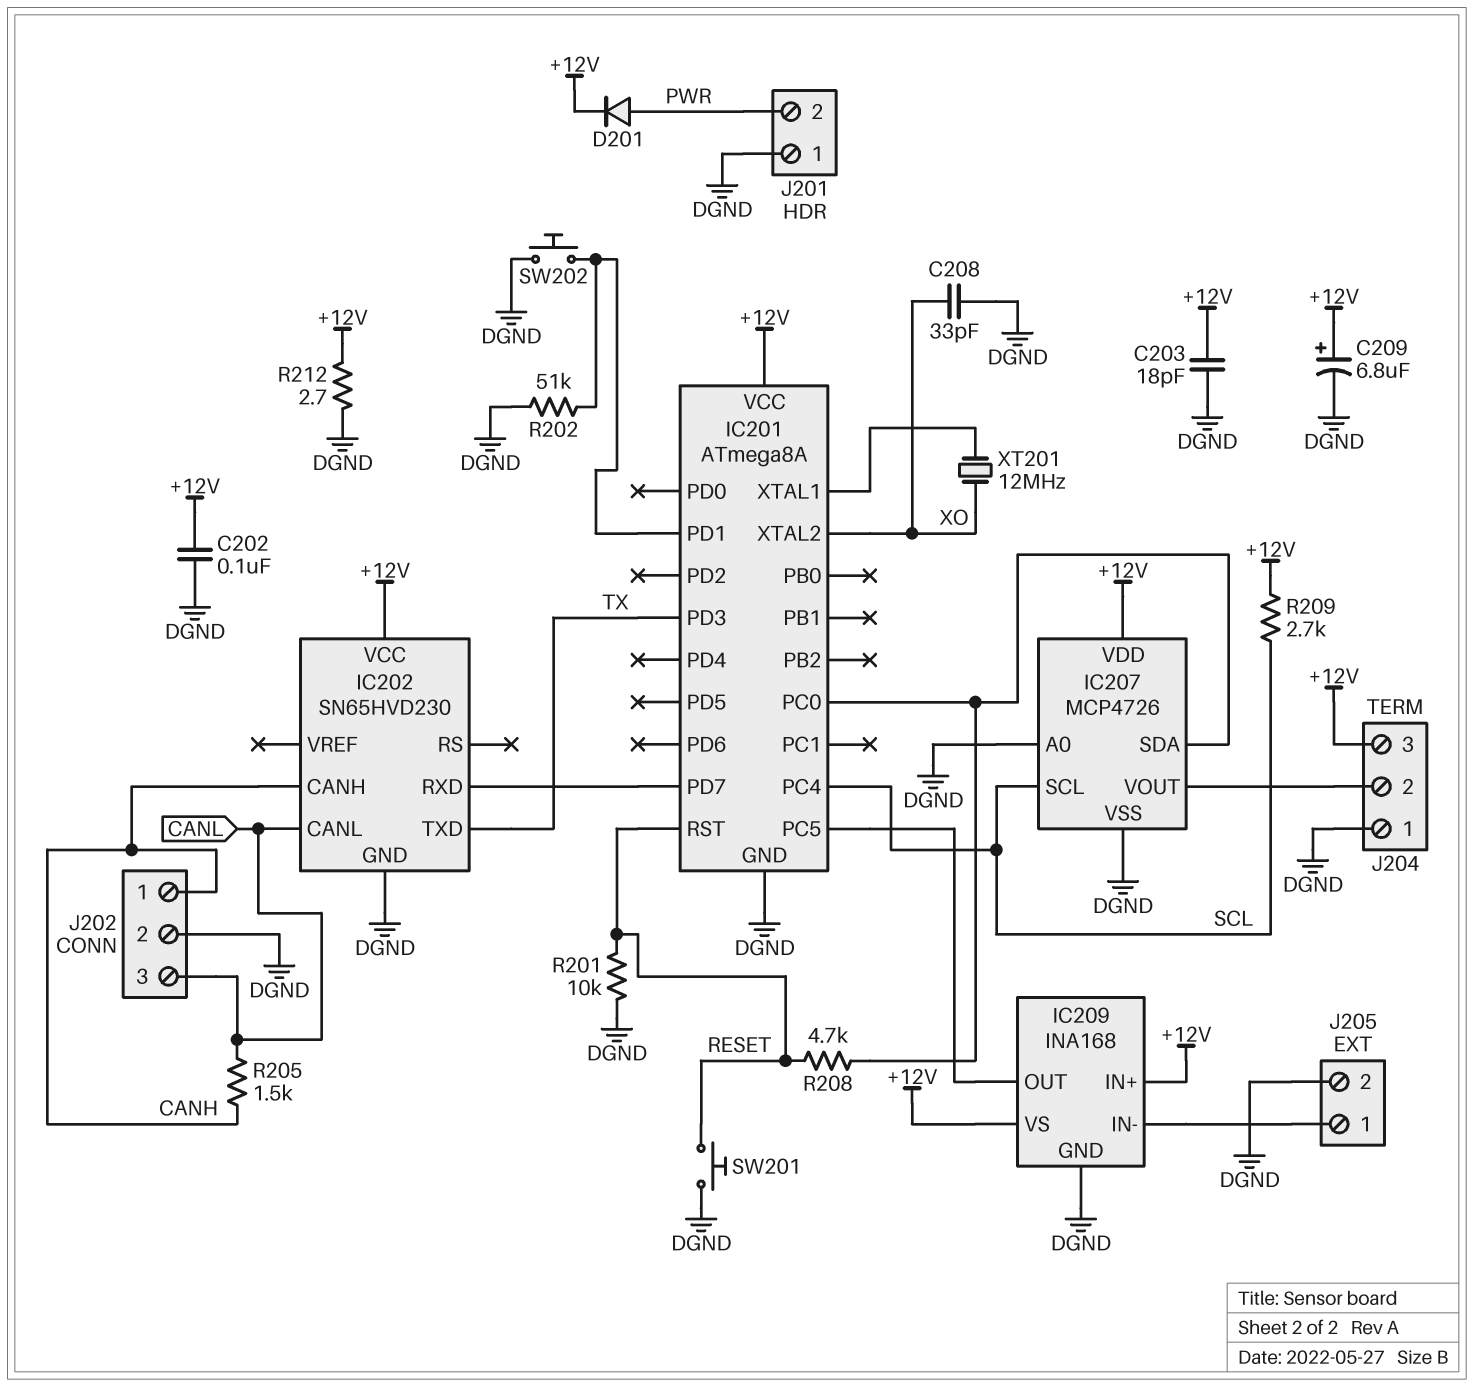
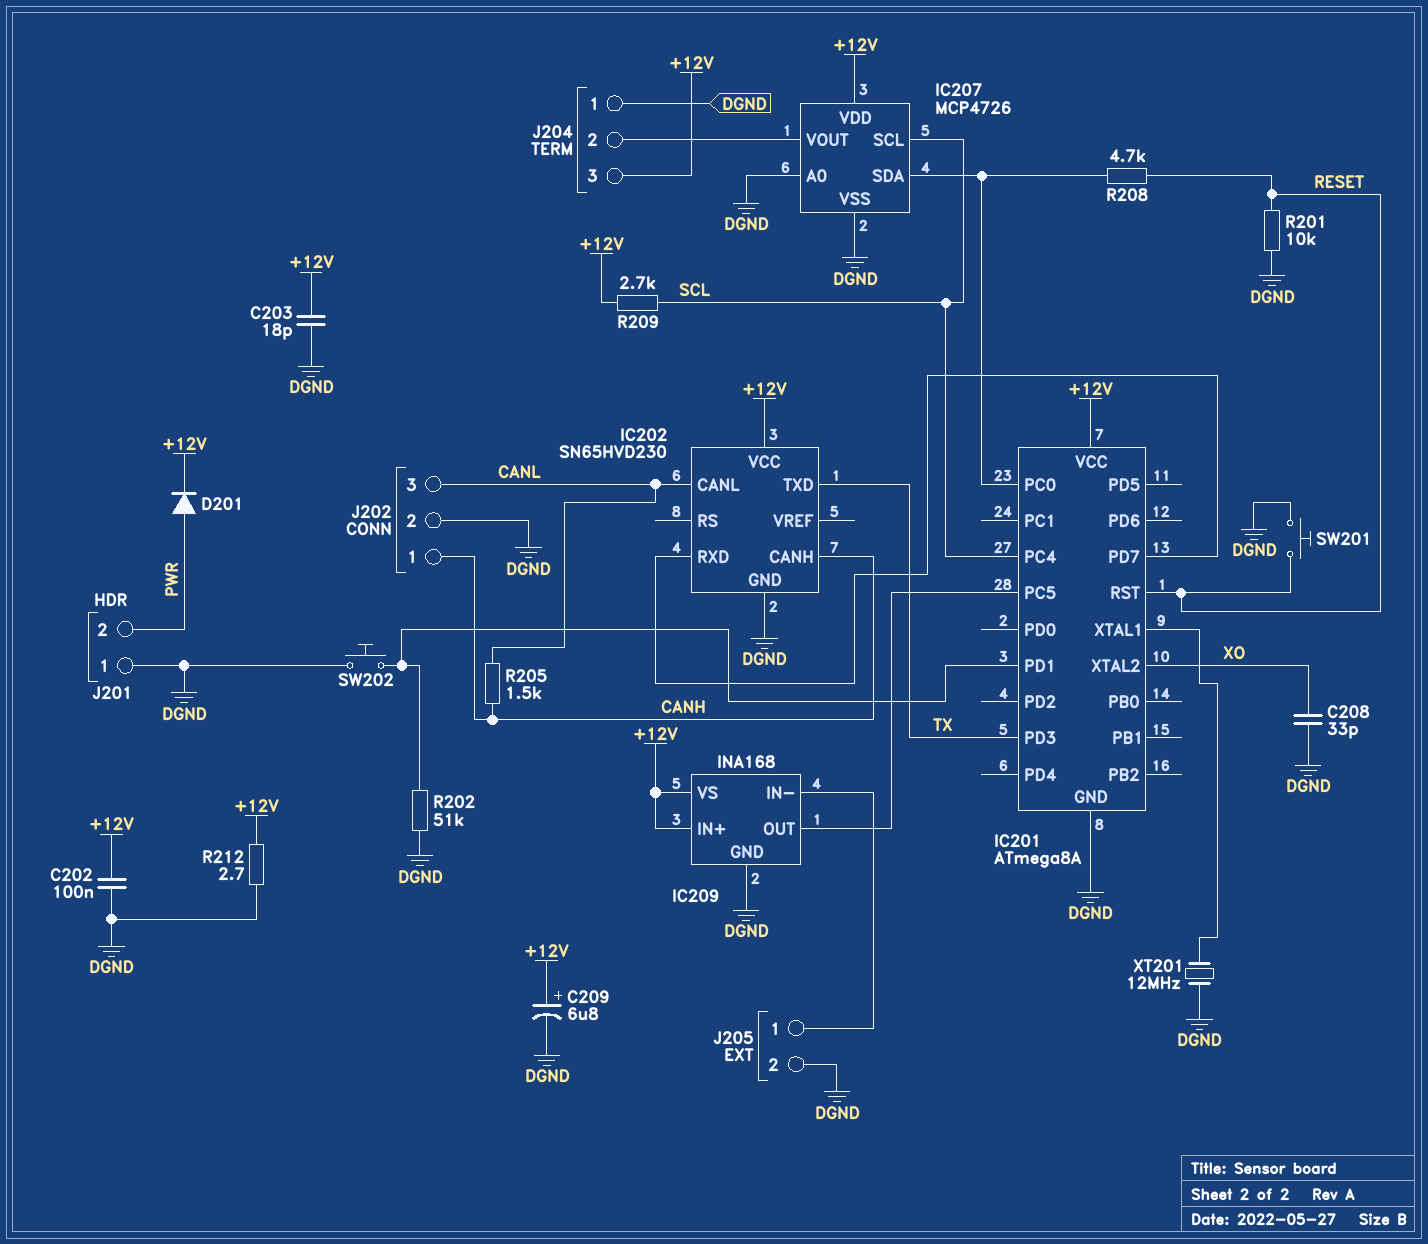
XT201: 12MHz (IC201/XTAL1, XO) -> 12MHz (DGND, IC201/XTAL1)

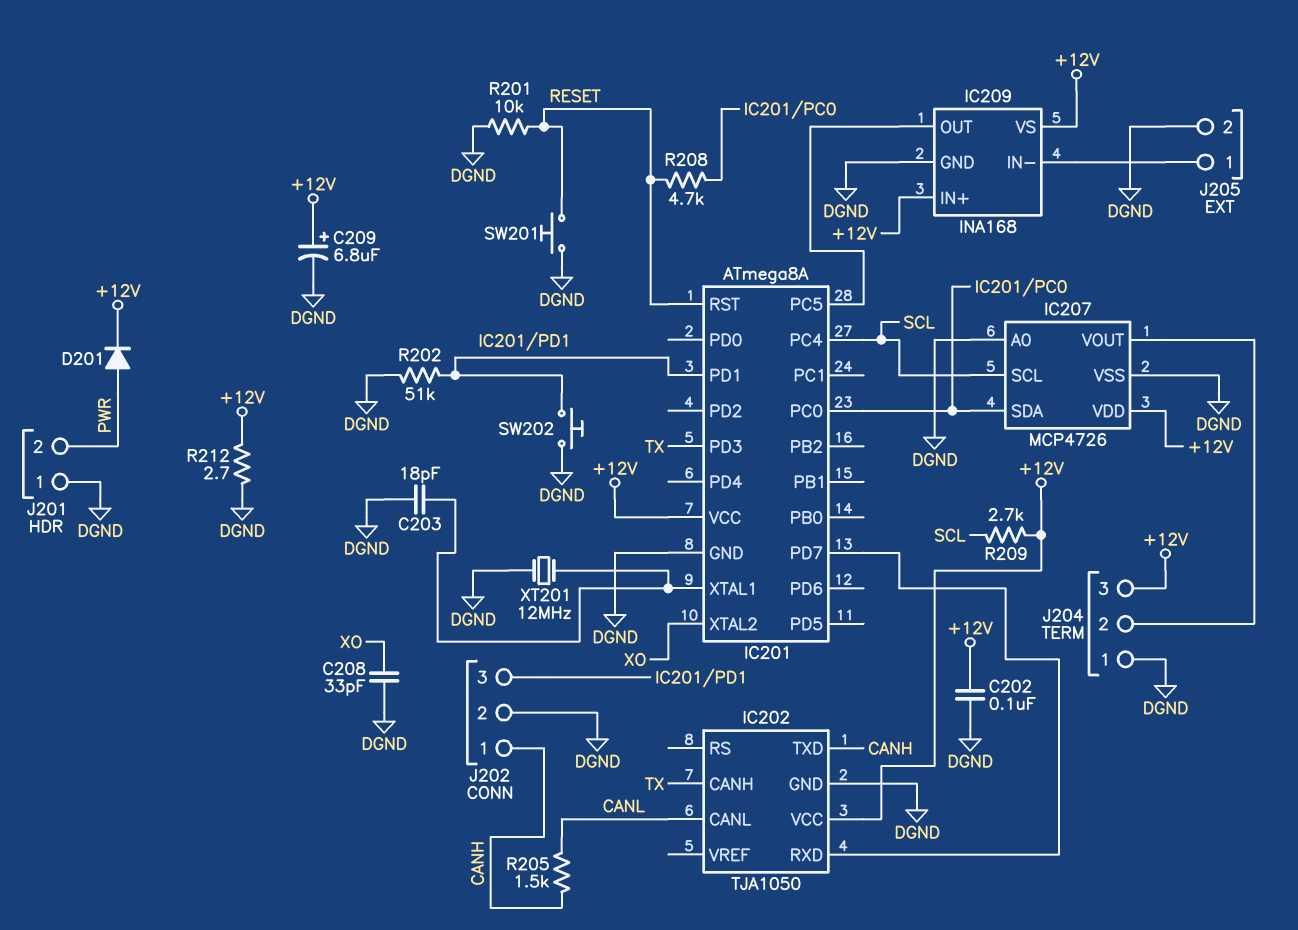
C203: 18pF (+12V, DGND) -> 18pF (DGND, IC201/XTAL1)
IC202: SN65HVD230 -> TJA1050
IC202 pin CANH: CANH -> TX
IC202 pin TXD: TX -> CANH
J202 pin 3: CANL -> IC201/PD1

